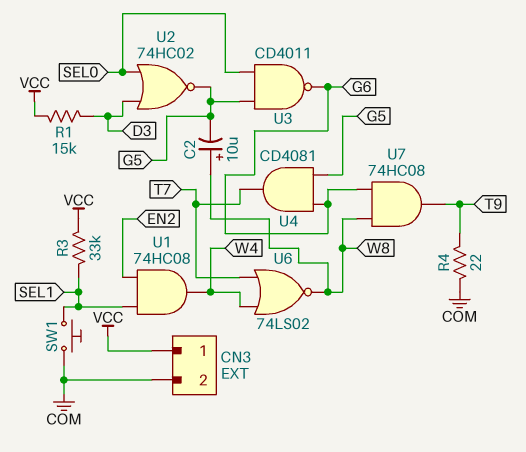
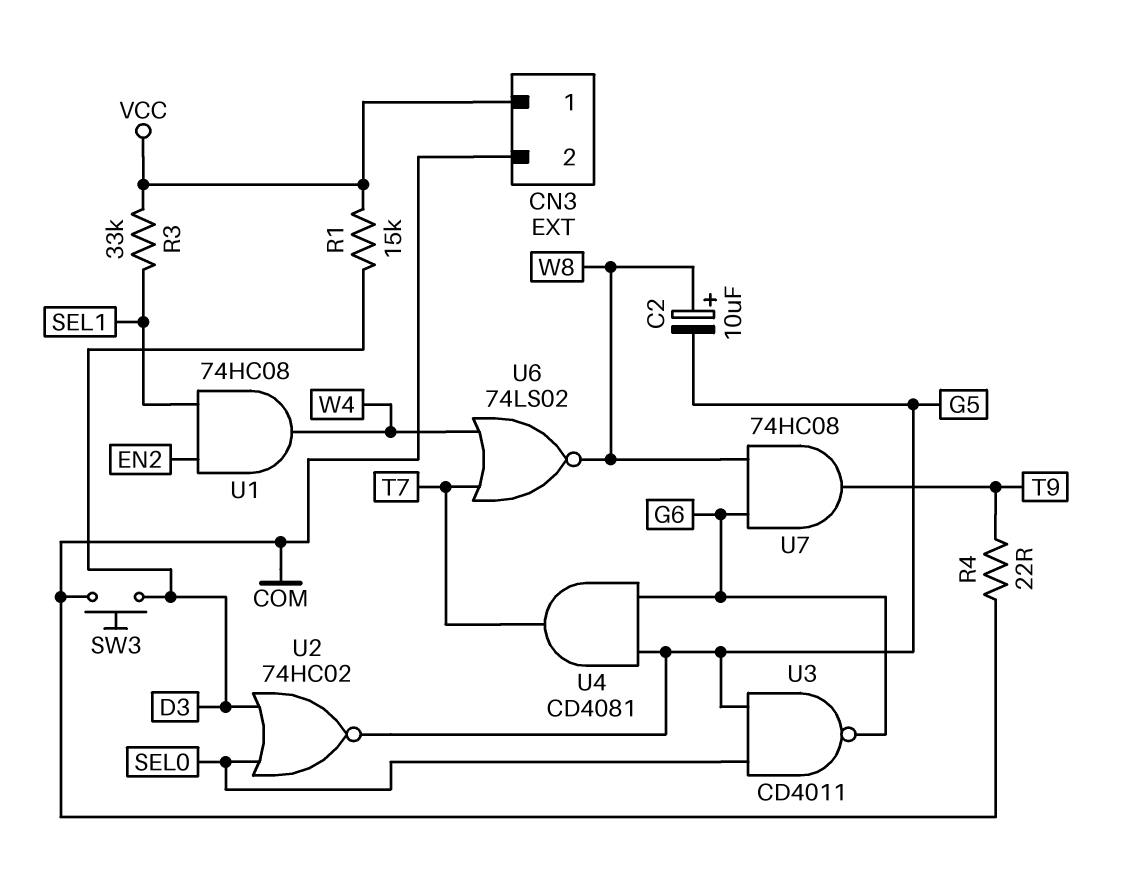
SW1: button (COM, SEL1) -> none
SW3: none -> button (COM, D3)

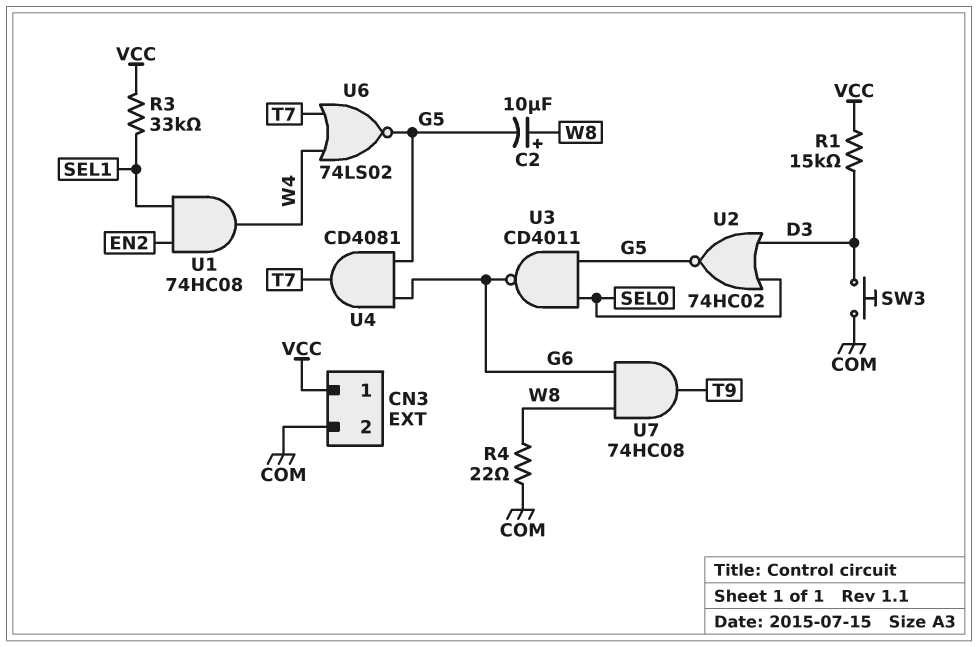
R4: 22 (COM, T9) -> 22 (COM, W8)
U6: NOR 74LS02 (in T7, in W4, out W8) -> NOR 74LS02 (in T7, in W4, out G5)

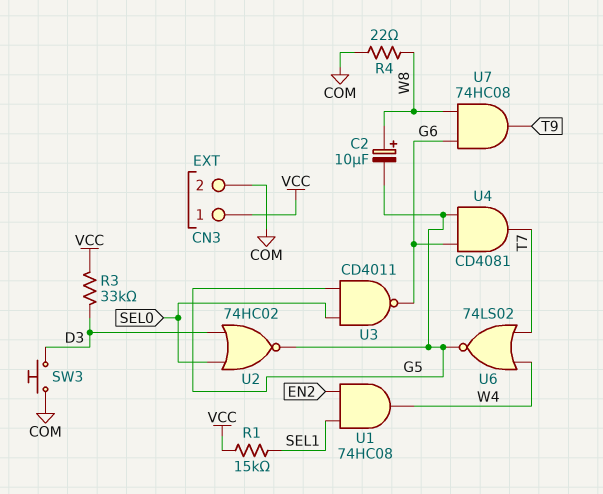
R1: 15k (D3, VCC) -> 15k (SEL1, VCC)
R3: 33k (SEL1, VCC) -> 33k (D3, VCC)

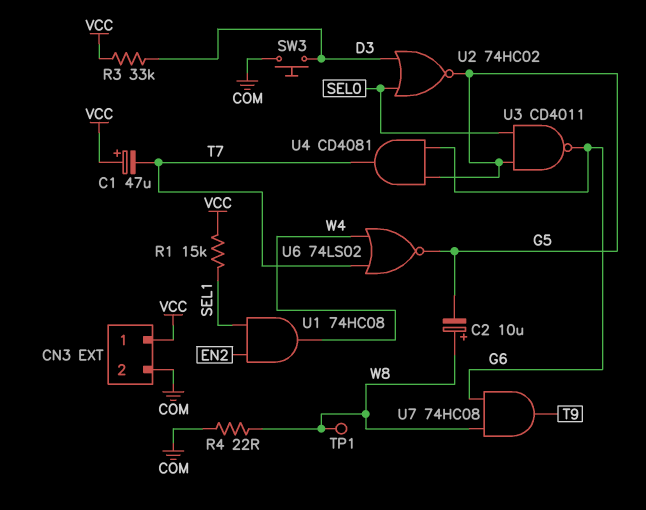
C1: none -> 47uF (plus VCC, minus T7)
TP1: none -> test point (W8)

